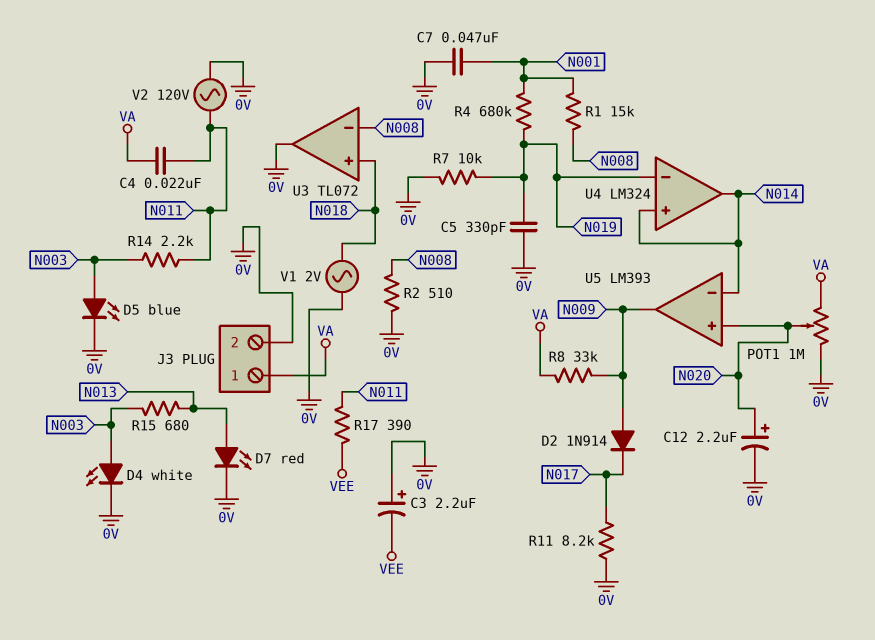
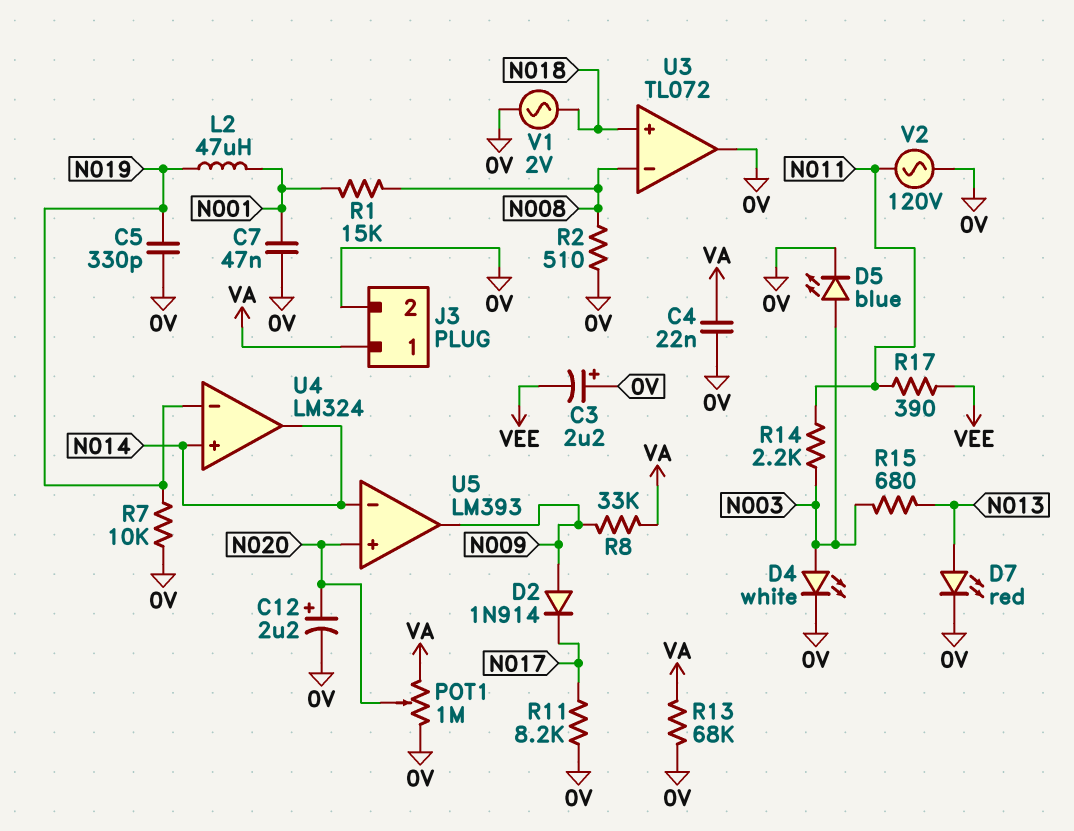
C4: 22nF (N011, VA) -> 22nF (0V, VA)
L2: none -> 47uH (N001, N019)
R4: 680k (N001, N019) -> none
R13: none -> 68k (0V, VA)

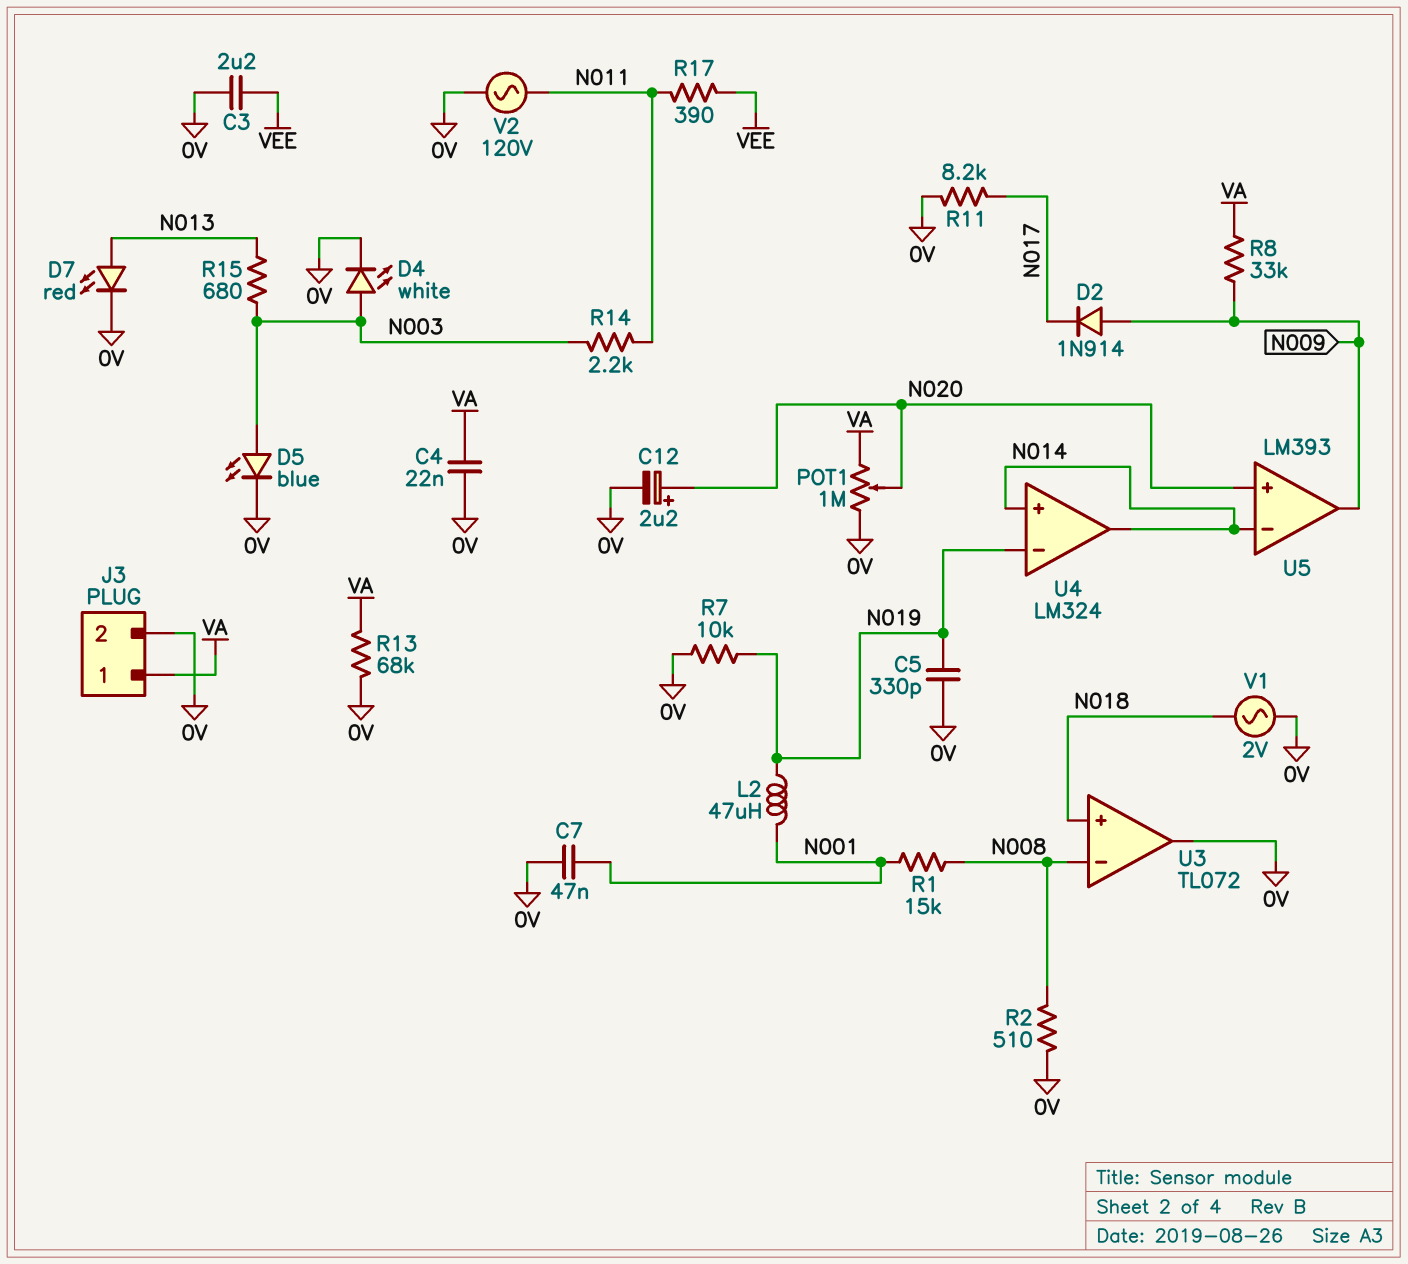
C3: 2.2uF (plus 0V, minus VEE) -> 2.2uF (0V, VEE)

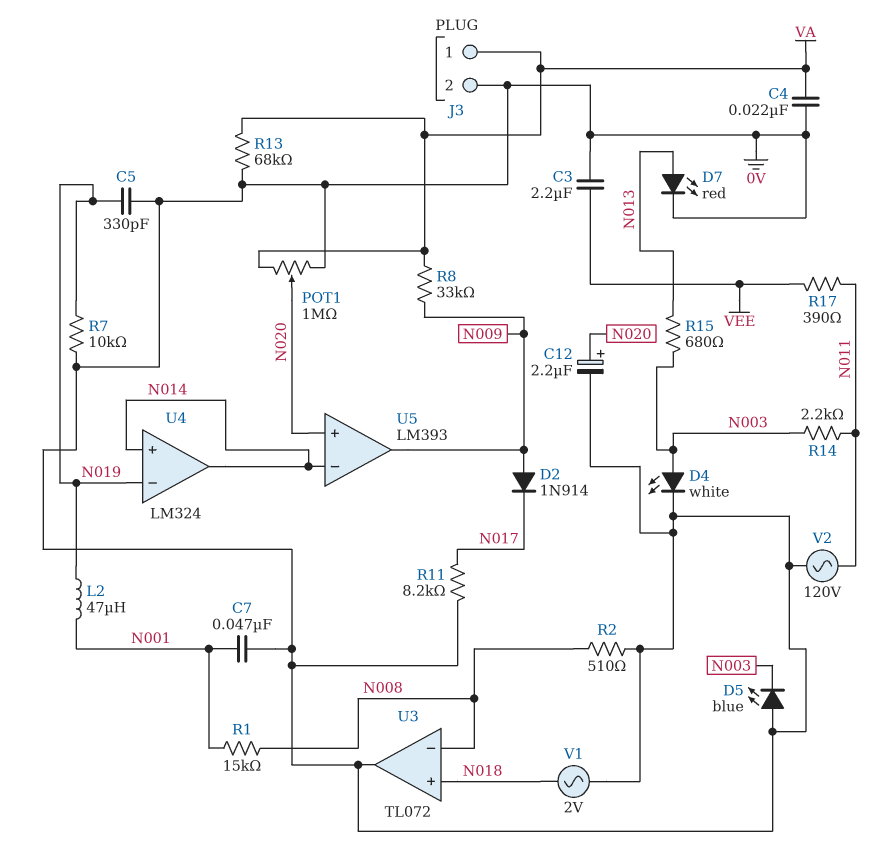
D5: LED blue (A N003, K 0V) -> LED blue (A 0V, K N003)

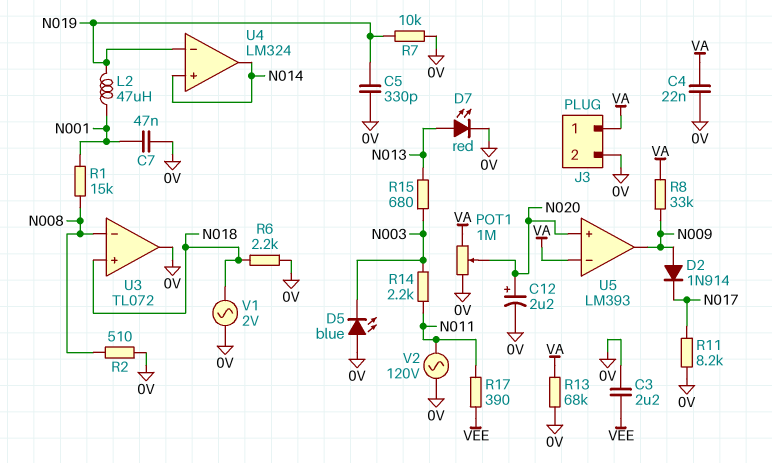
D4: LED white (A N003, K 0V) -> none
R6: none -> 2.2k (0V, N018)
U5 pin in-: N014 -> VA

